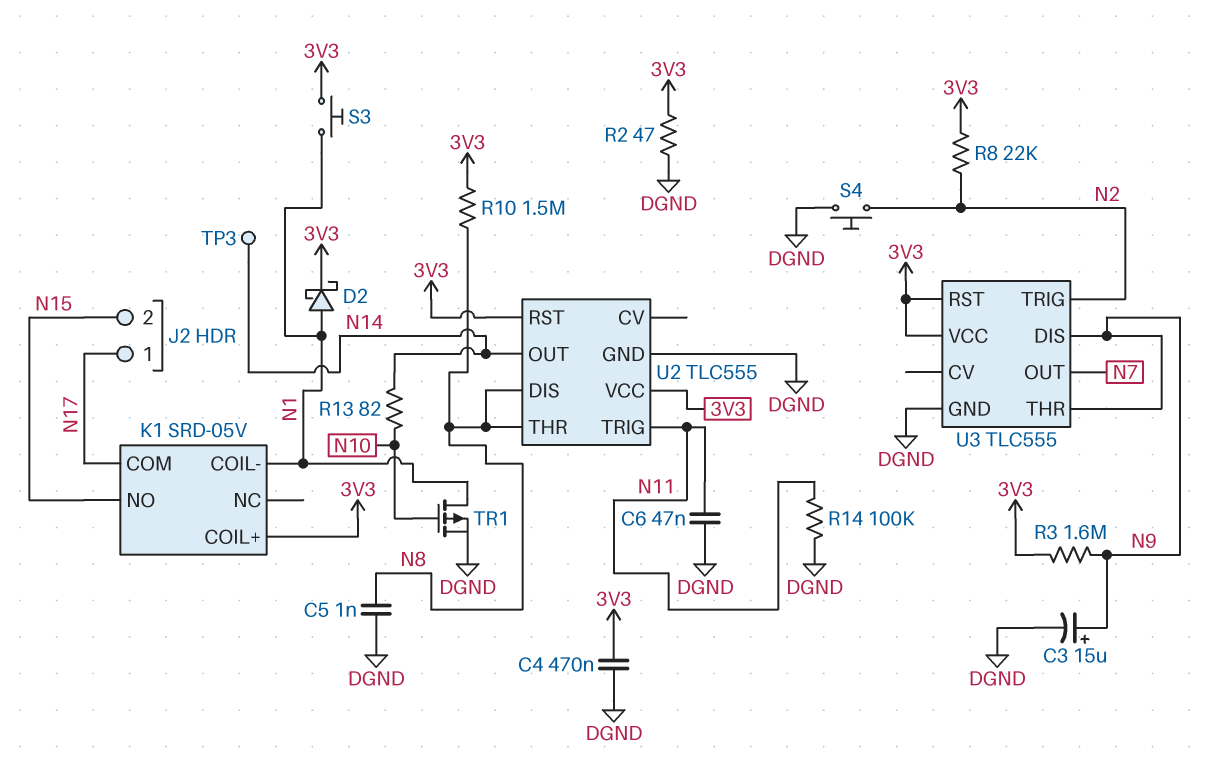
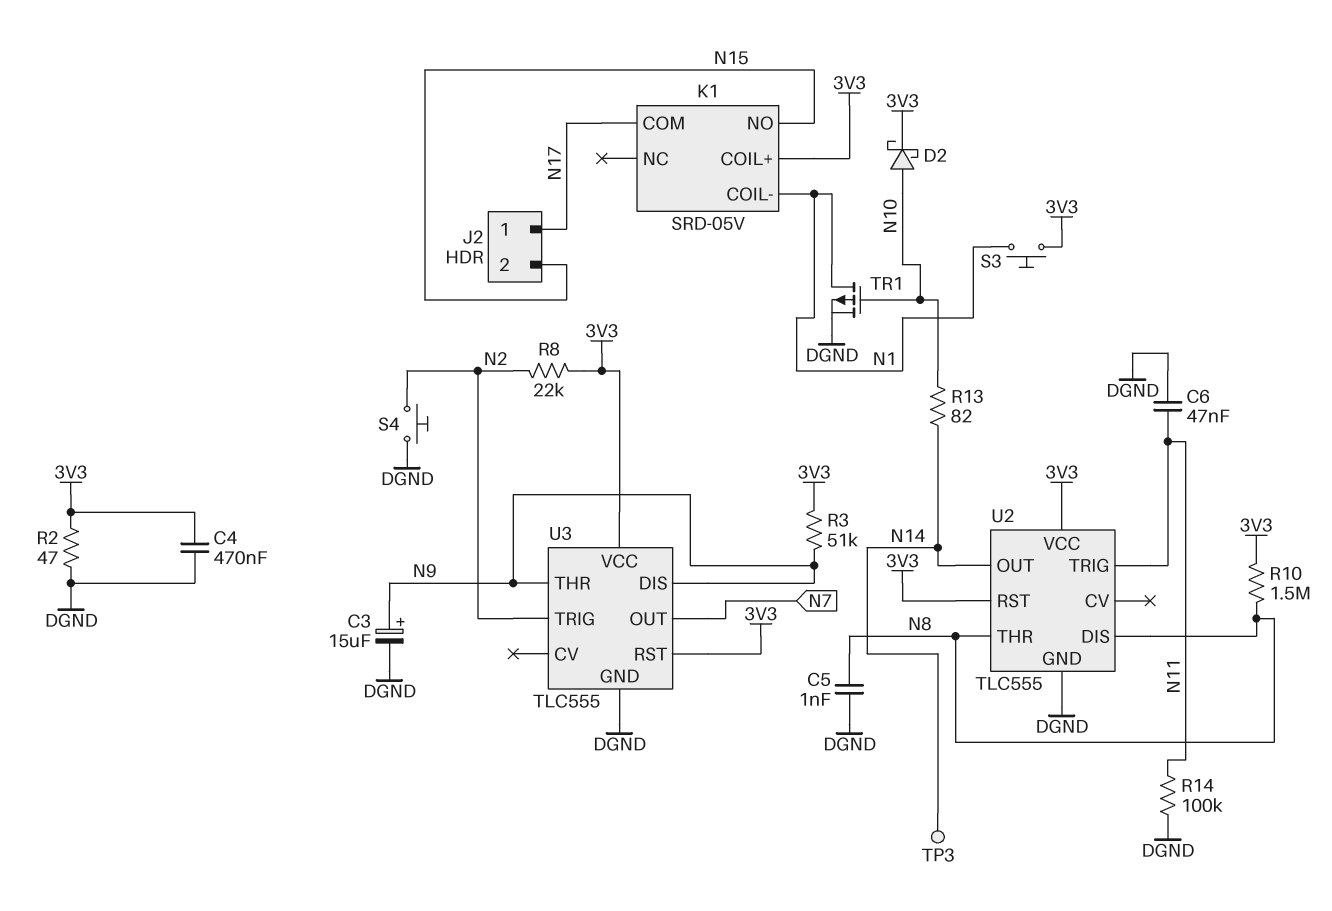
D2: schottky (A N1, K 3V3) -> schottky (A N10, K 3V3)
R3: 1.6M (3V3, N9) -> 51k (3V3, N9)

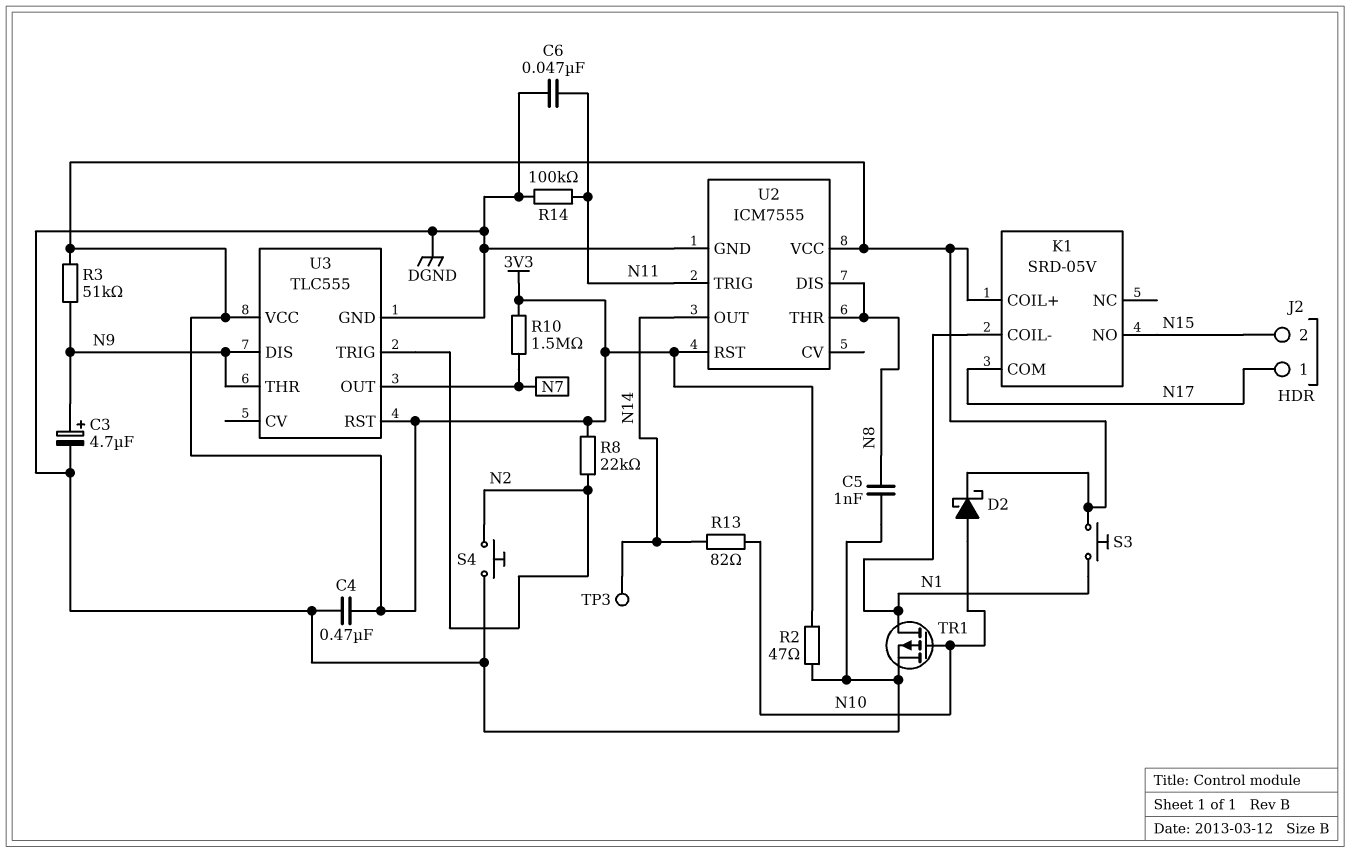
C3: 15uF (plus N9, minus DGND) -> 4.7uF (plus N9, minus DGND)
R10: 1.5M (3V3, N8) -> 1.5M (3V3, N7)
U2: TLC555 -> ICM7555

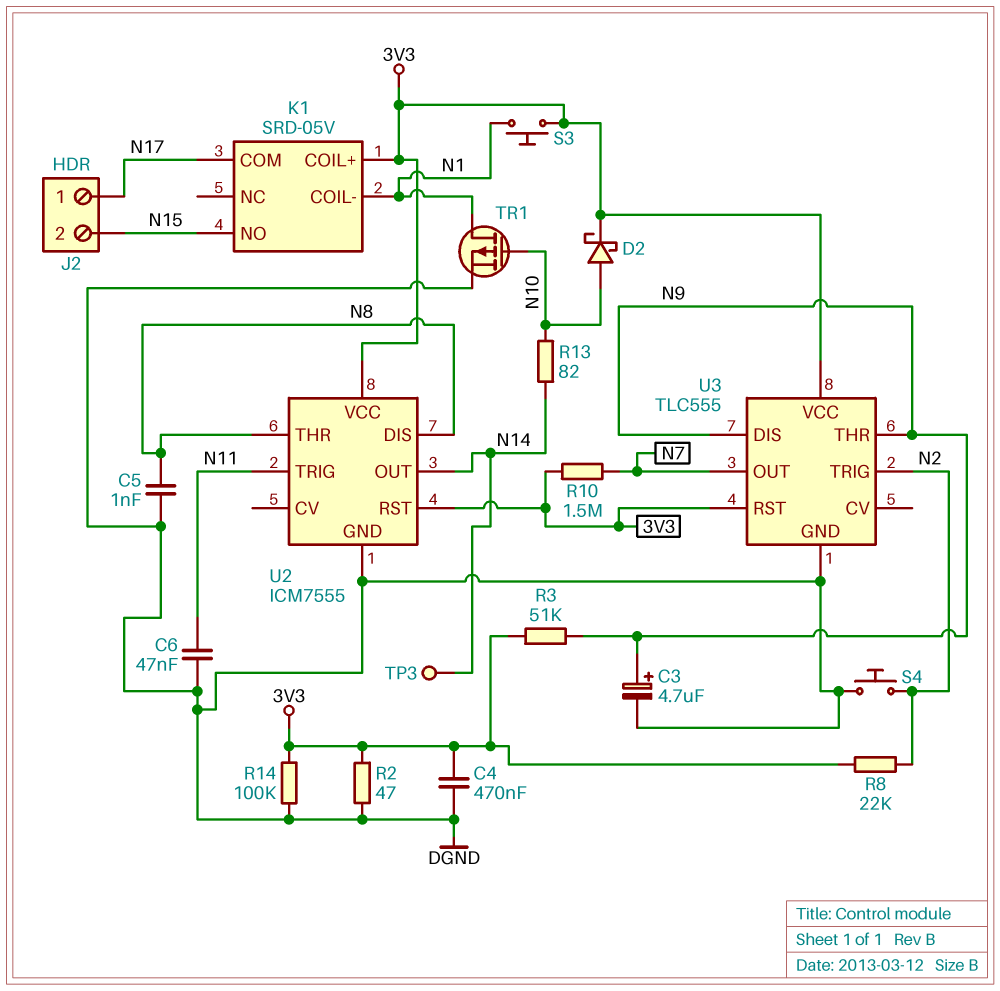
R14: 100k (DGND, N11) -> 100k (3V3, DGND)

